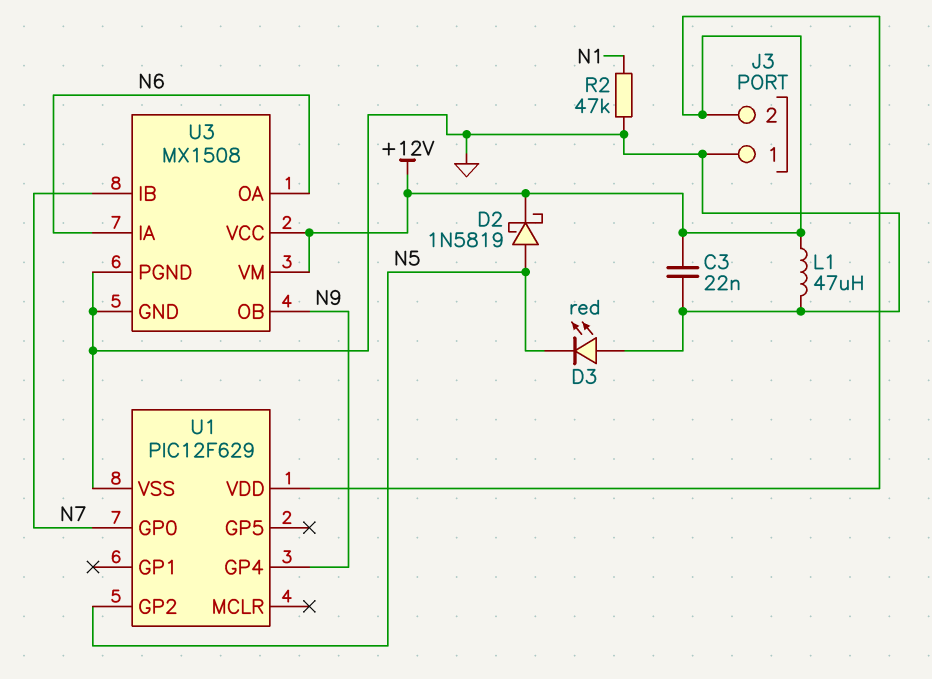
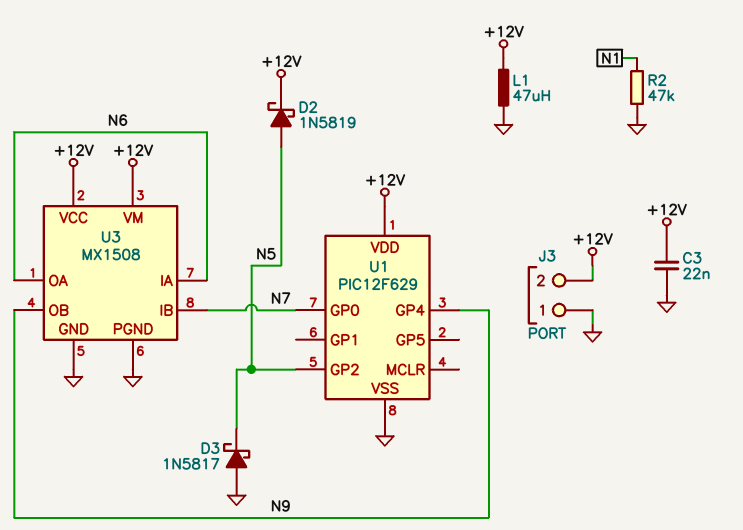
D3: LED red (A GND, K N5) -> schottky 1N5817 (A GND, K N5)

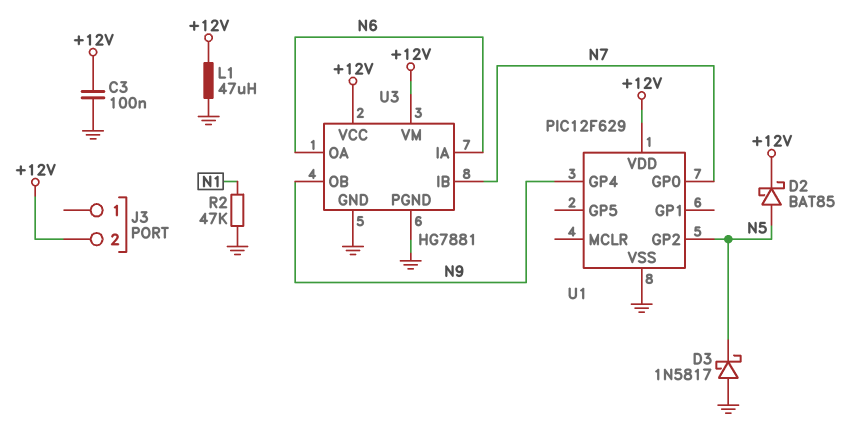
C3: 22nF (+12V, GND) -> 100nF (+12V, GND)
D2: schottky 1N5819 (A N5, K +12V) -> schottky BAT85 (A N5, K +12V)
J3 pin 1: GND -> none
U3: MX1508 -> HG7881

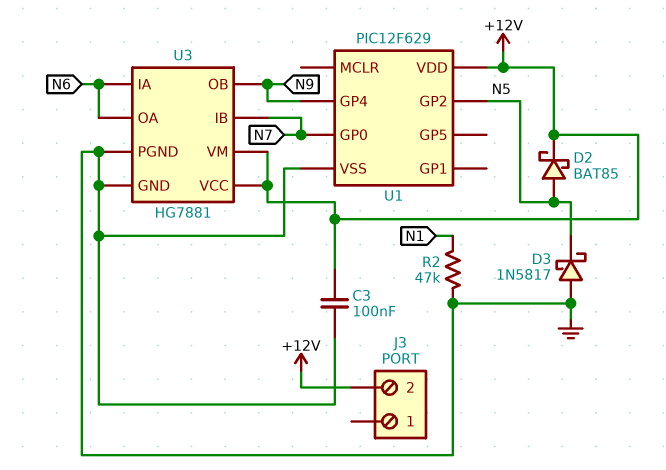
L1: 47uH (+12V, GND) -> none

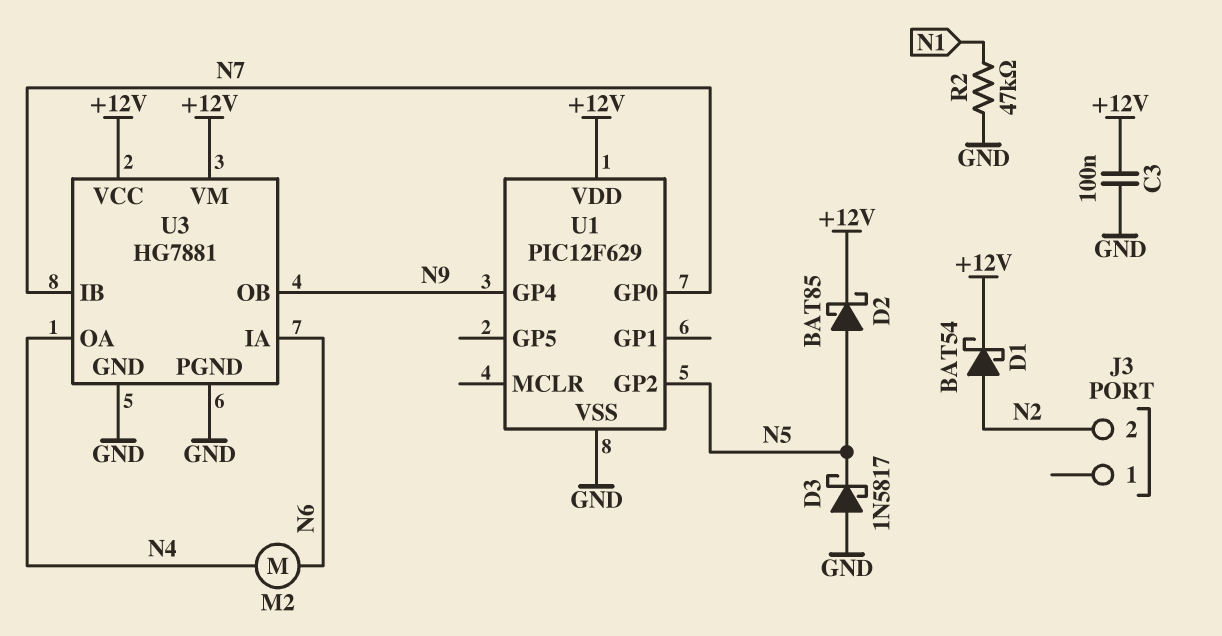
D1: none -> schottky BAT54 (A N2, K +12V)
J3 pin 2: +12V -> N2
M2: none -> motor (N4, N6)
U3 pin OA: N6 -> N4

